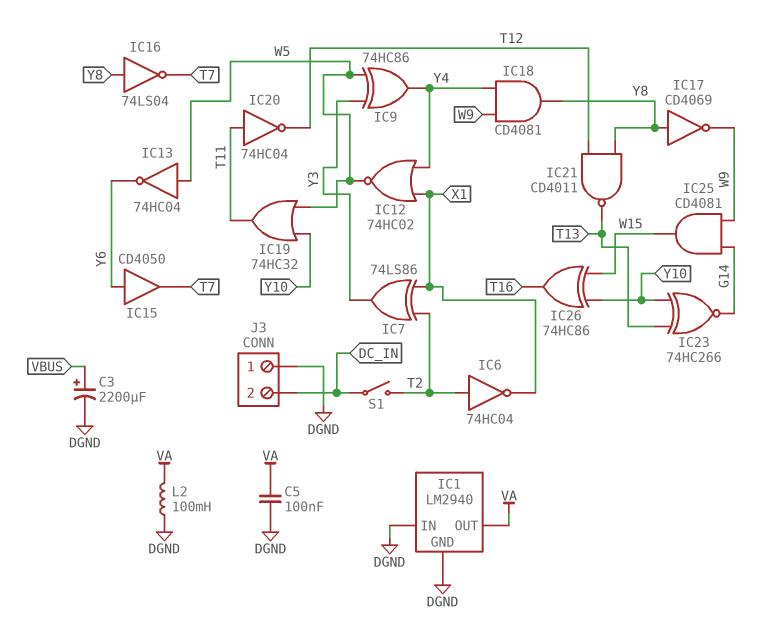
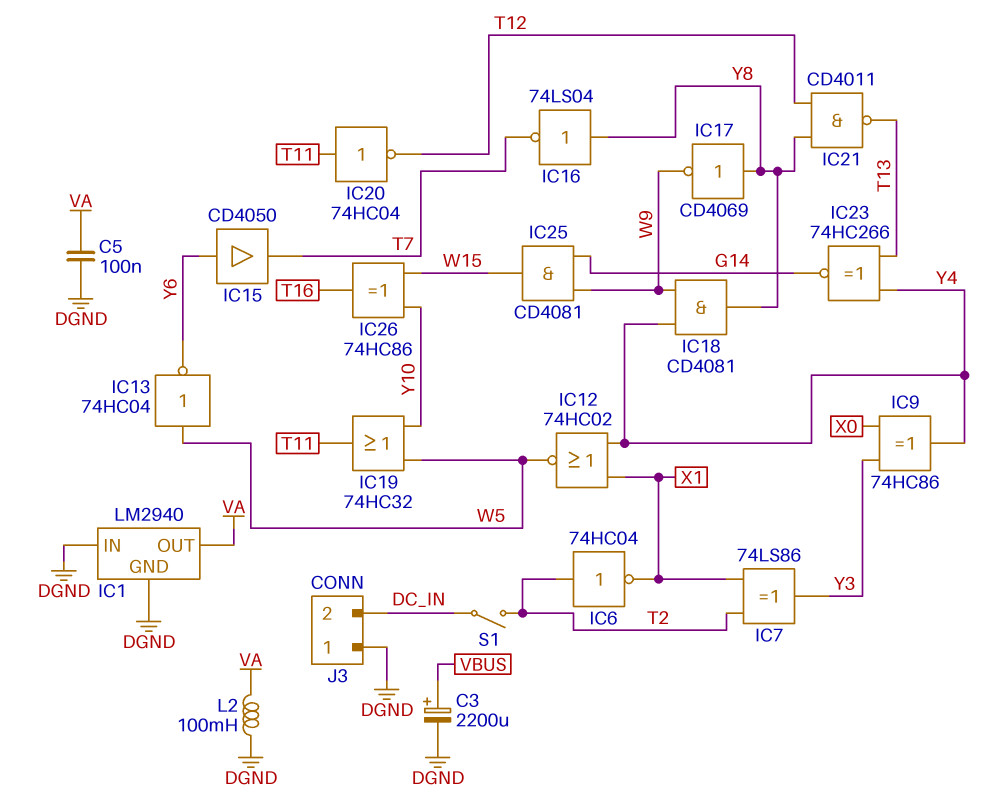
IC9: XOR 74HC86 (in W5, in Y3, out Y4) -> XOR 74HC86 (in X0, in Y3, out Y4)
IC23: XNOR 74HC266 (in T13, in Y10, out G14) -> XNOR 74HC266 (in T13, in Y4, out G14)

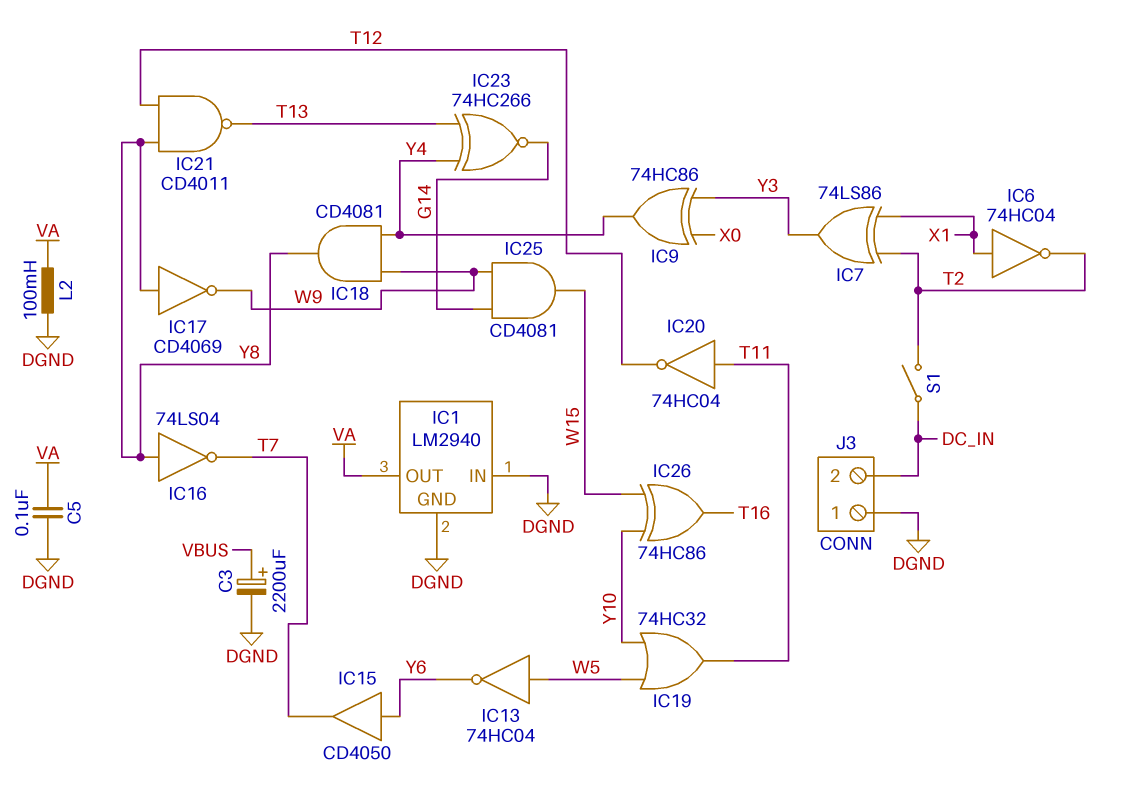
IC6: NOT 74HC04 (in T2, out X1) -> NOT 74HC04 (in X1, out T2)
IC12: NOR 74HC02 (in X1, in Y4, out W5) -> none

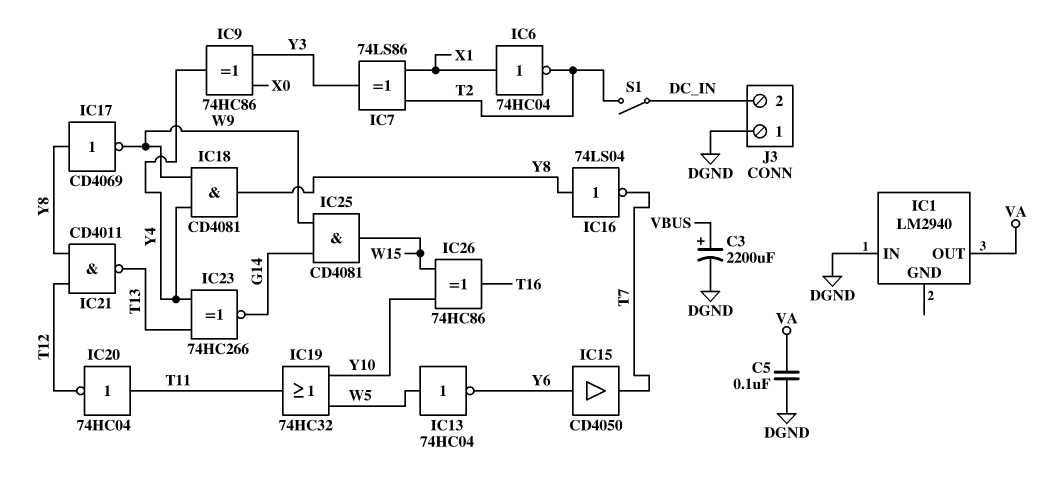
IC1 pin GND: DGND -> none
L2: 100mH (DGND, VA) -> none

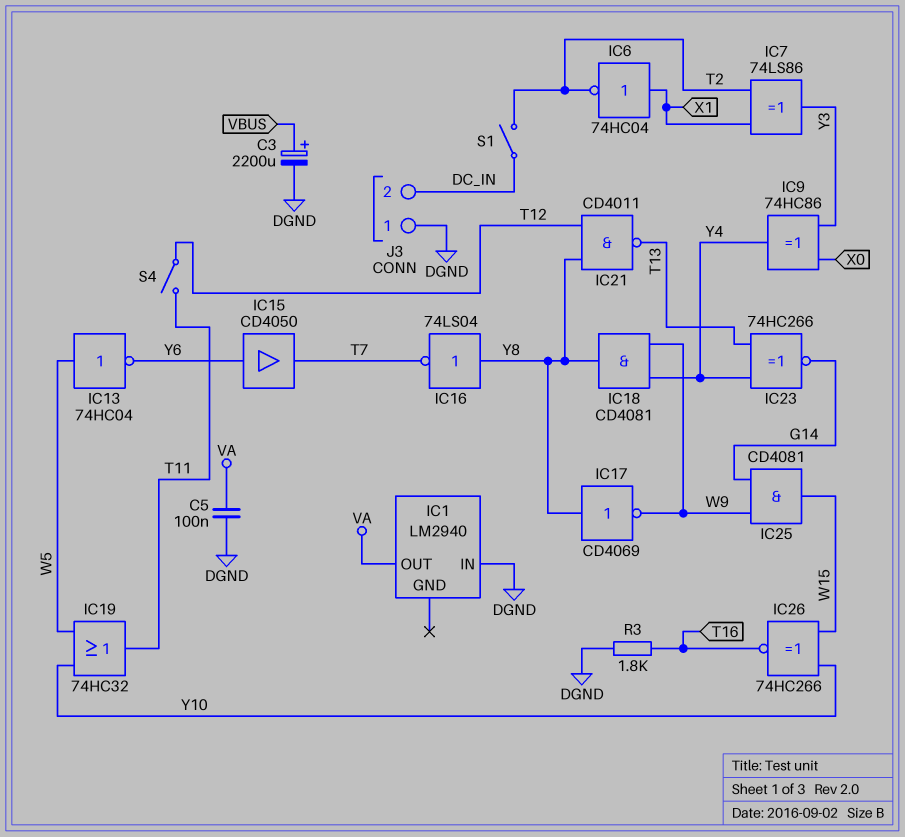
IC20: NOT 74HC04 (in T11, out T12) -> none
IC26: XOR 74HC86 (in W15, in Y10, out T16) -> XNOR 74HC266 (in W15, in Y10, out T16)
R3: none -> 1.8k (DGND, T16)
S4: none -> switch (T11, T12)

